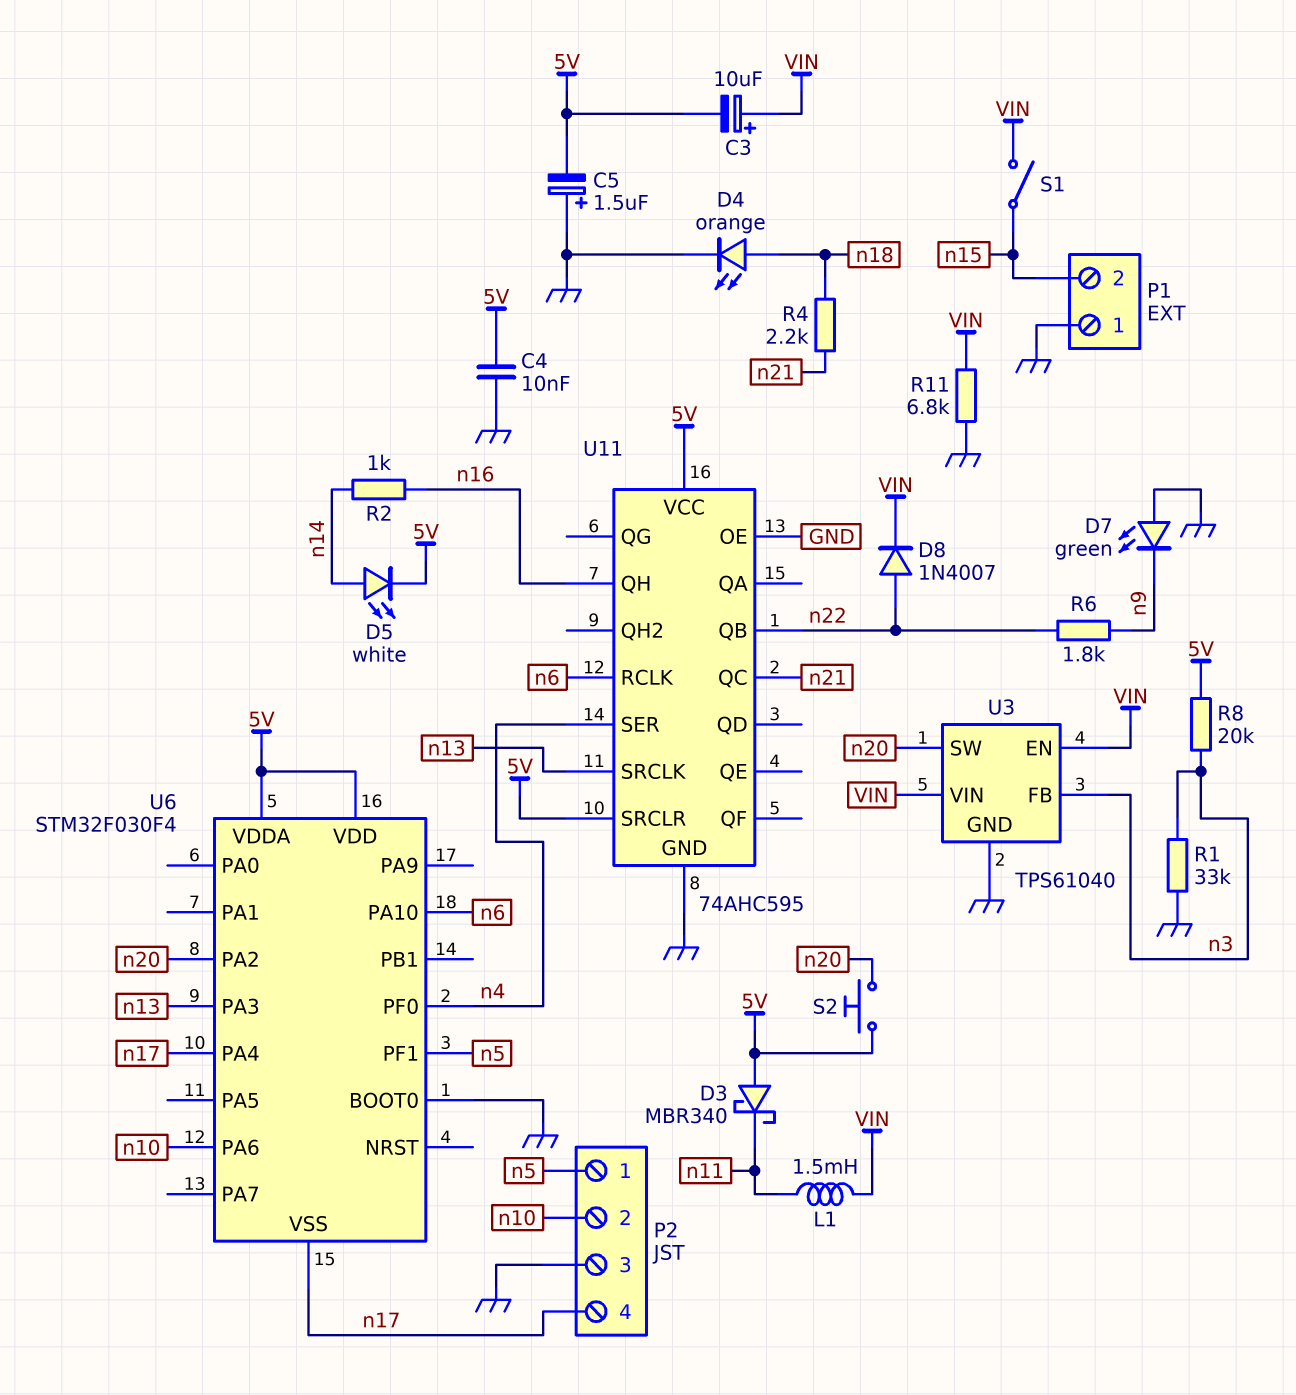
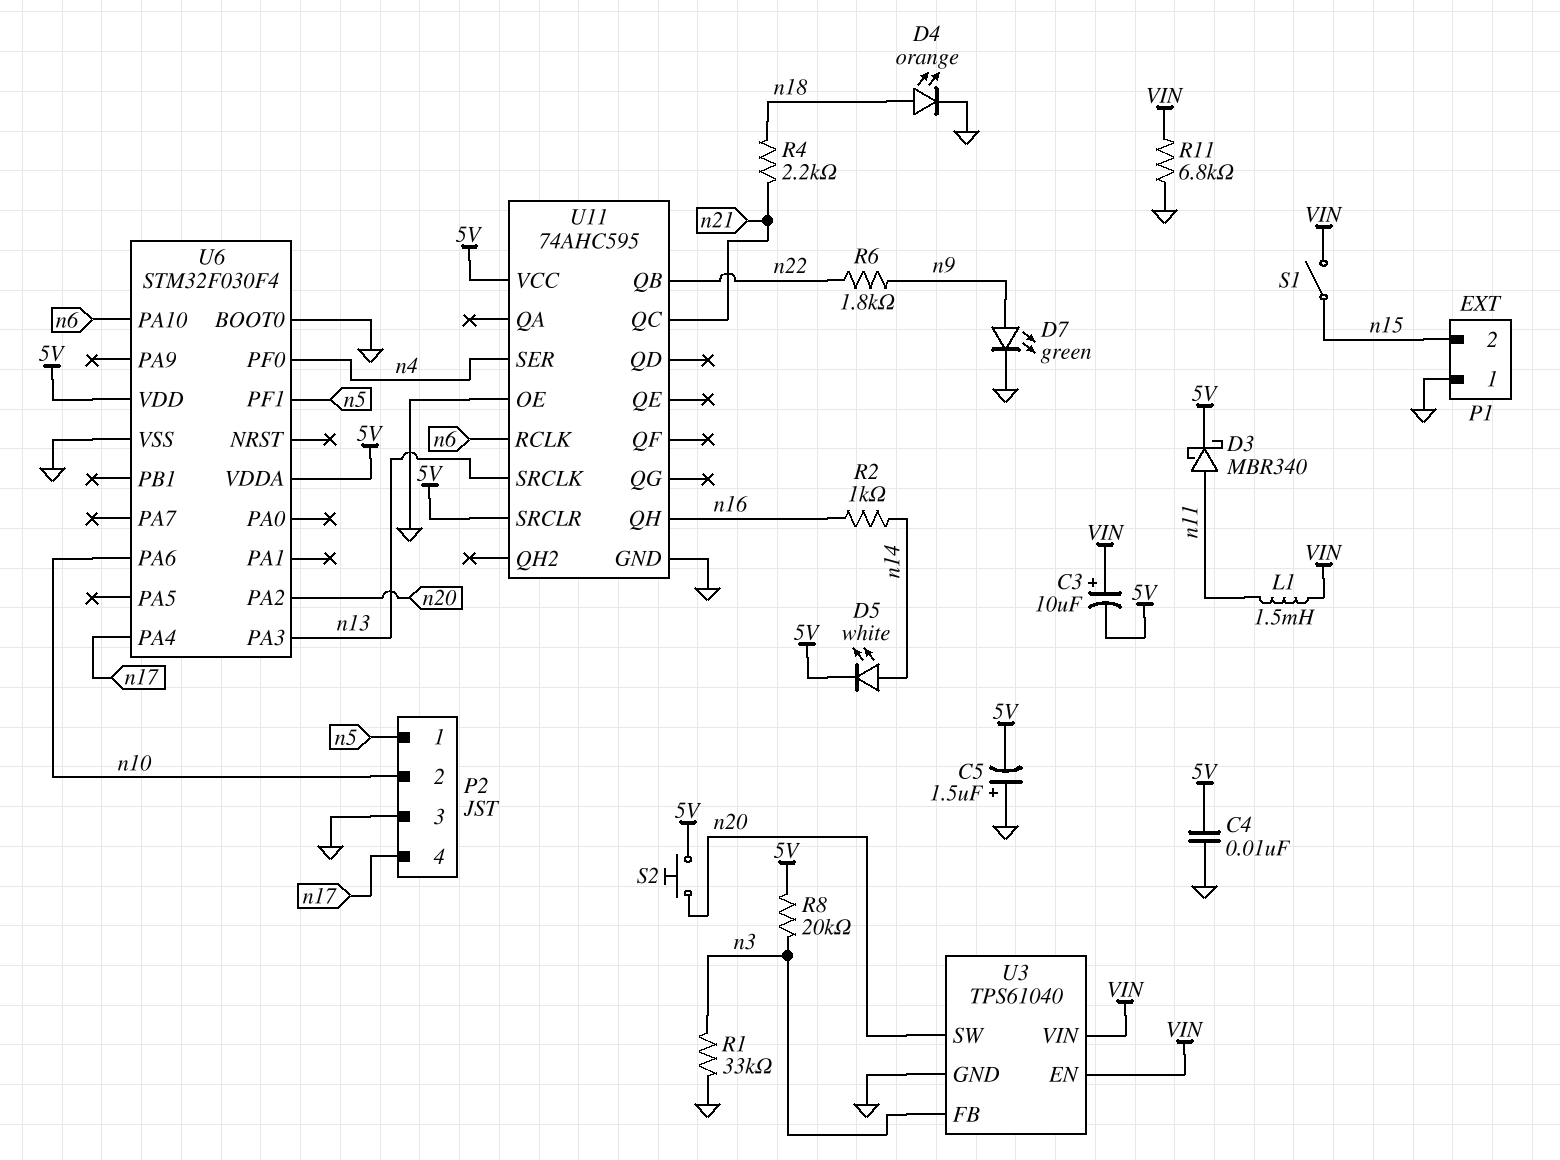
D3: schottky MBR340 (A 5V, K n11) -> schottky MBR340 (A n11, K 5V)
D7: LED green (A GND, K n9) -> LED green (A n9, K GND)
D8: diode 1N4007 (A n22, K VIN) -> none
U6 pin VSS: n17 -> GND

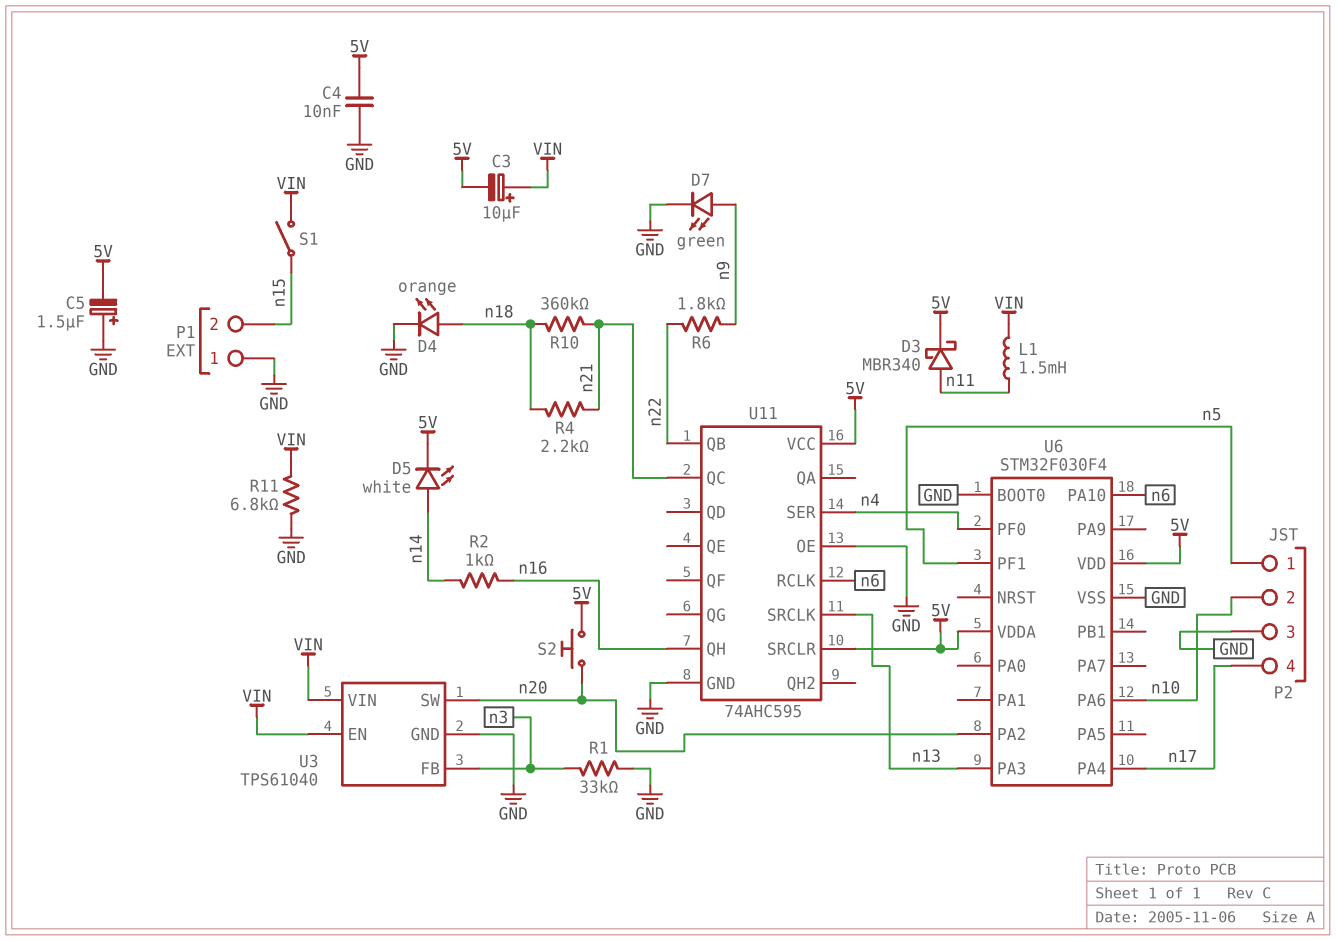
R8: 20k (5V, n3) -> none
R10: none -> 360k (n18, n21)

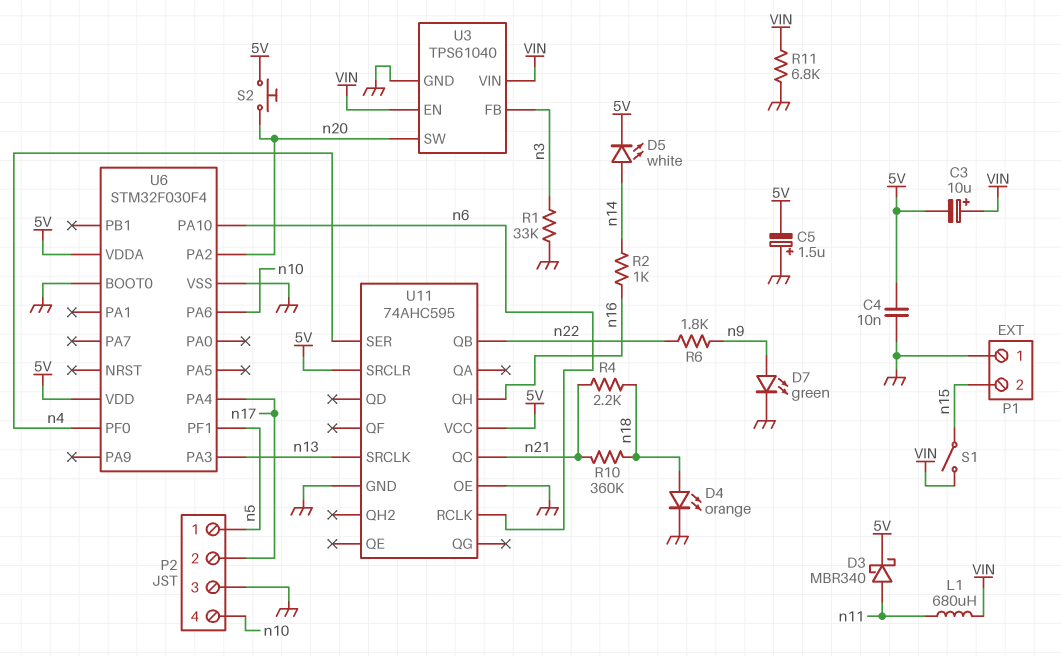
L1: 1.5mH (VIN, n11) -> 680uH (VIN, n11)
P2 pin 2: n10 -> n17
P2 pin 4: n17 -> n10

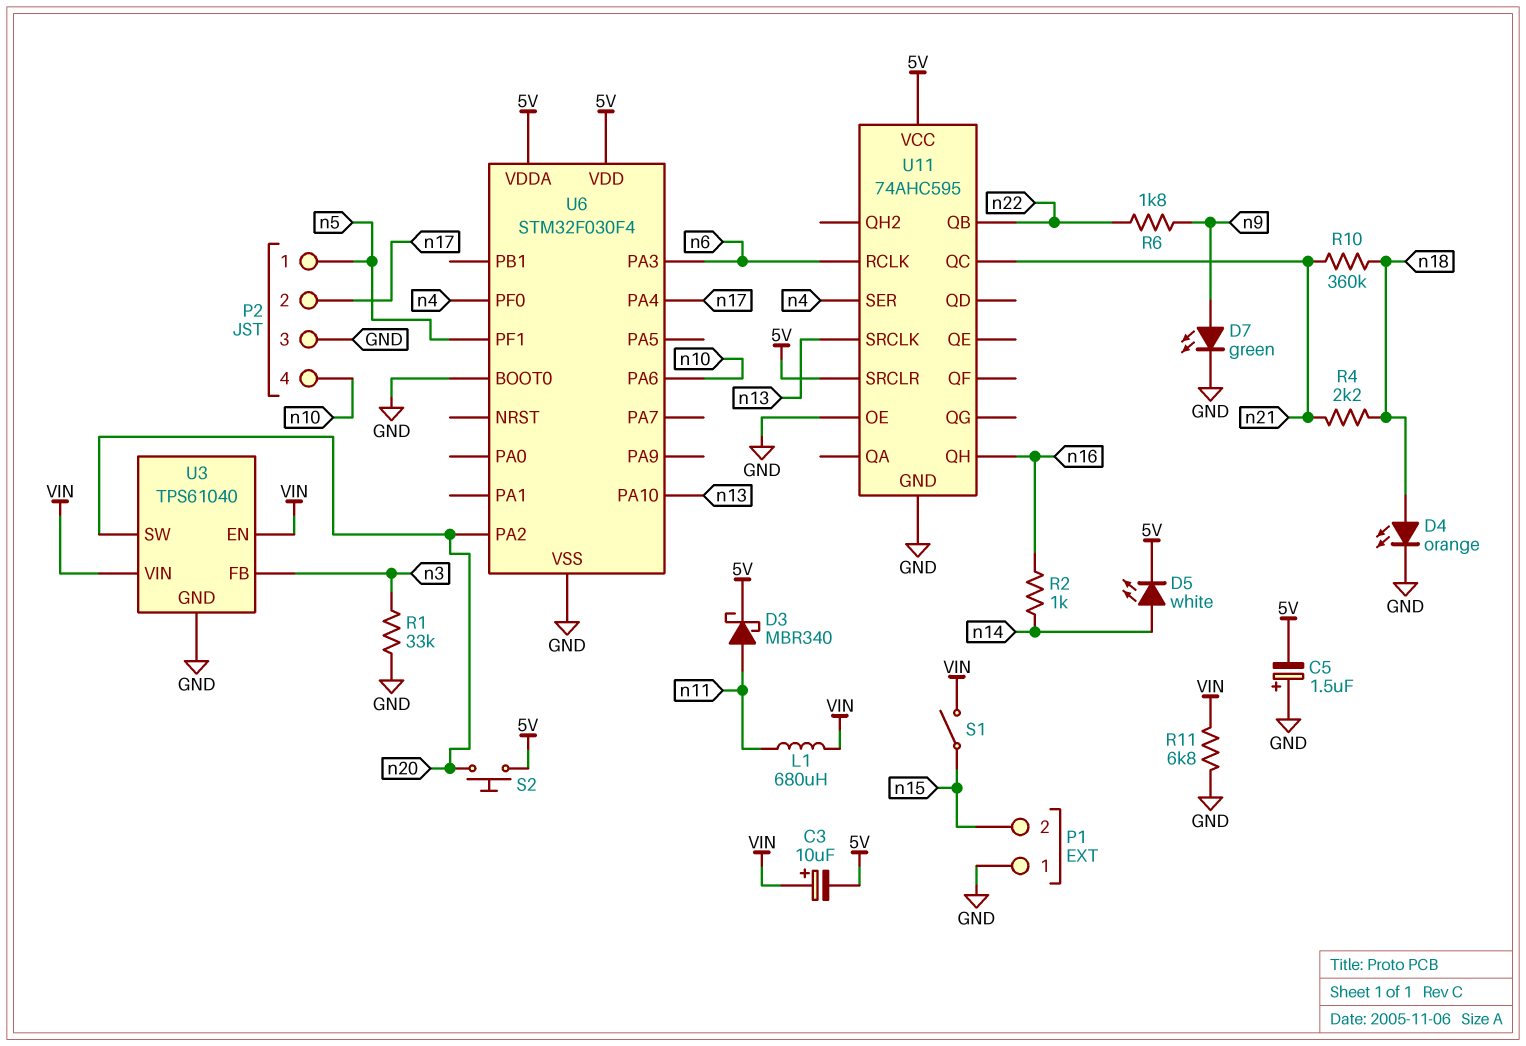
C4: 10nF (5V, GND) -> none
U6 pin PA3: n13 -> n6
U6 pin PA10: n6 -> n13

